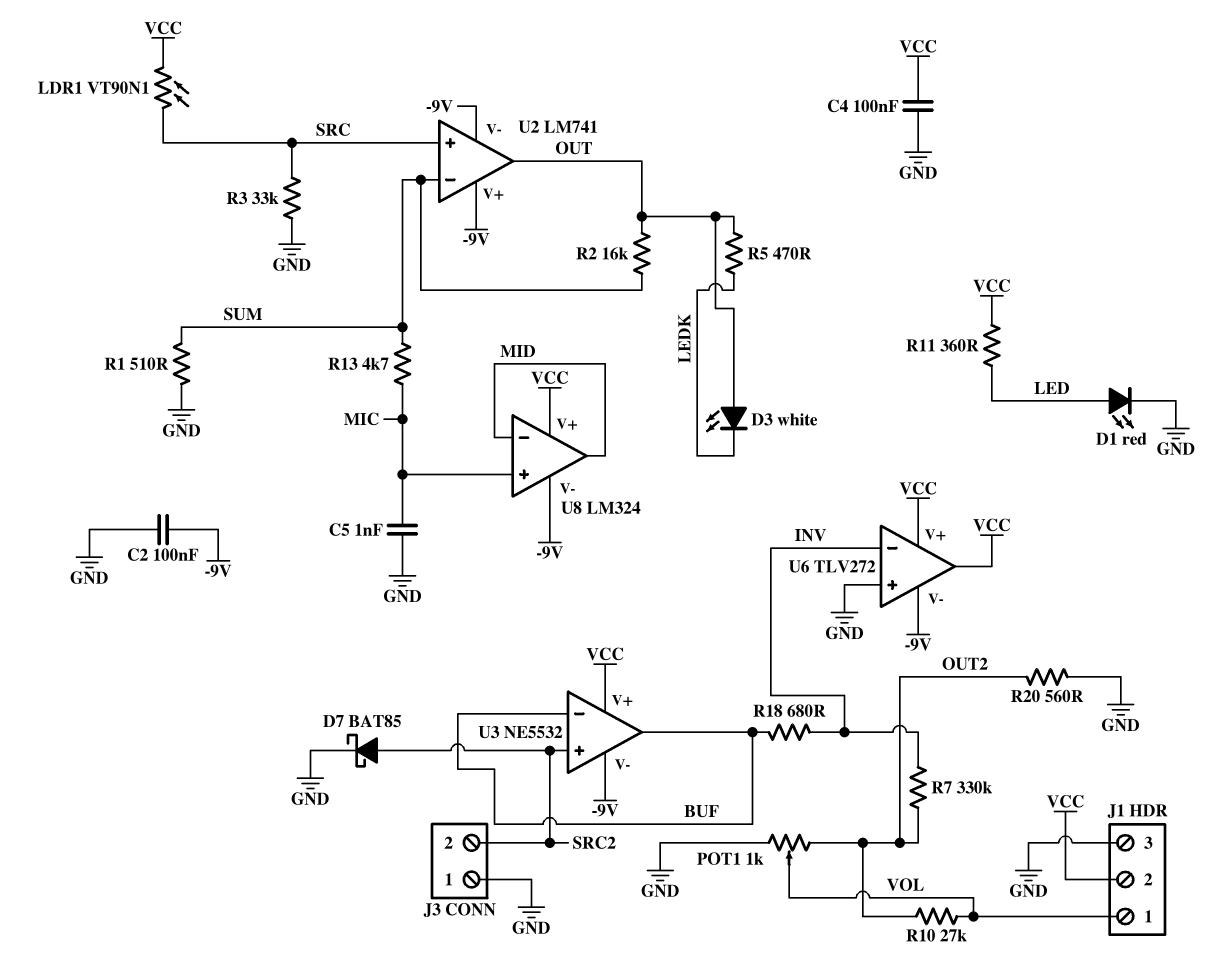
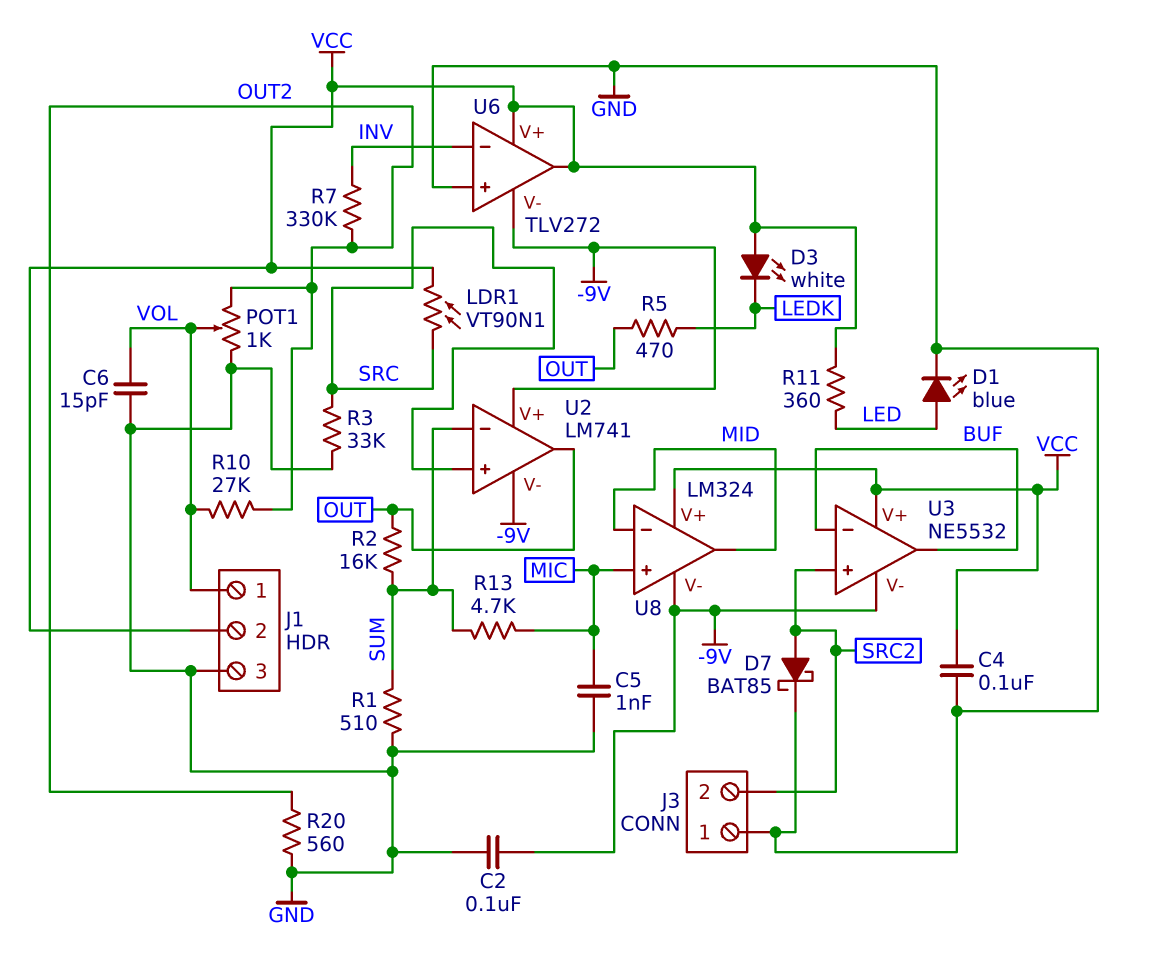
C6: none -> 15pF (GND, VOL)
D1: LED red (A LED, K GND) -> LED blue (A LED, K GND)
D3: LED white (A OUT, K LEDK) -> LED white (A VCC, K LEDK)
R18: 680 (BUF, INV) -> none

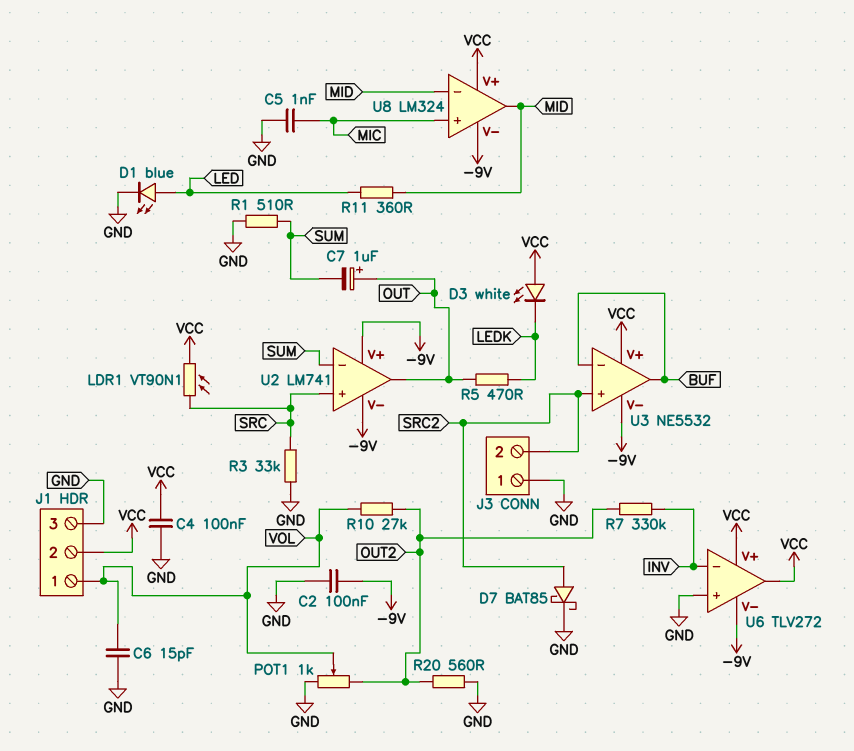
C7: none -> 1uF (plus OUT, minus SUM)
R2: 16k (OUT, SUM) -> none
R11: 360 (LED, VCC) -> 360 (LED, MID)
R13: 4.7k (MIC, SUM) -> none

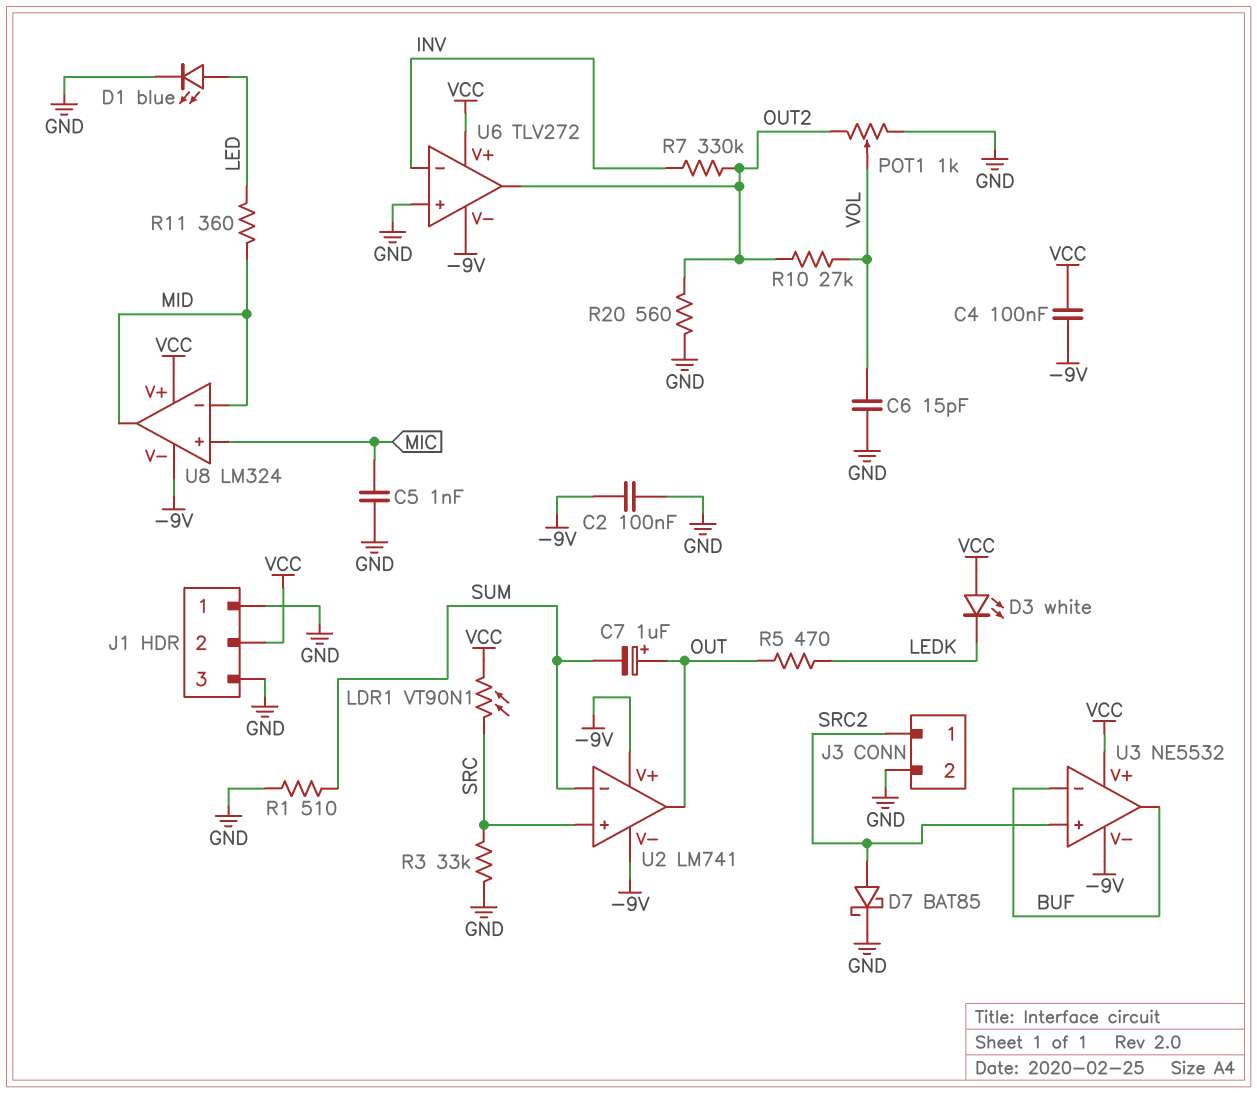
C4: 100nF (GND, VCC) -> 100nF (-9V, VCC)
J1 pin 1: VOL -> GND
J3 pin 1: GND -> SRC2
J3 pin 2: SRC2 -> GND
U6 pin out: VCC -> OUT2

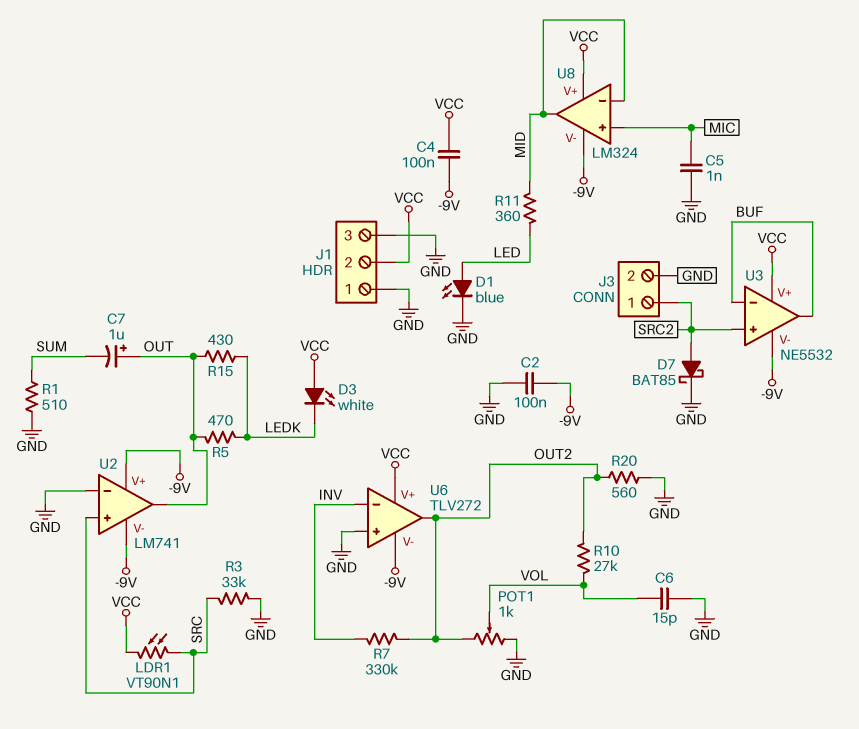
R15: none -> 430 (LEDK, OUT)
U2 pin in-: SUM -> GND

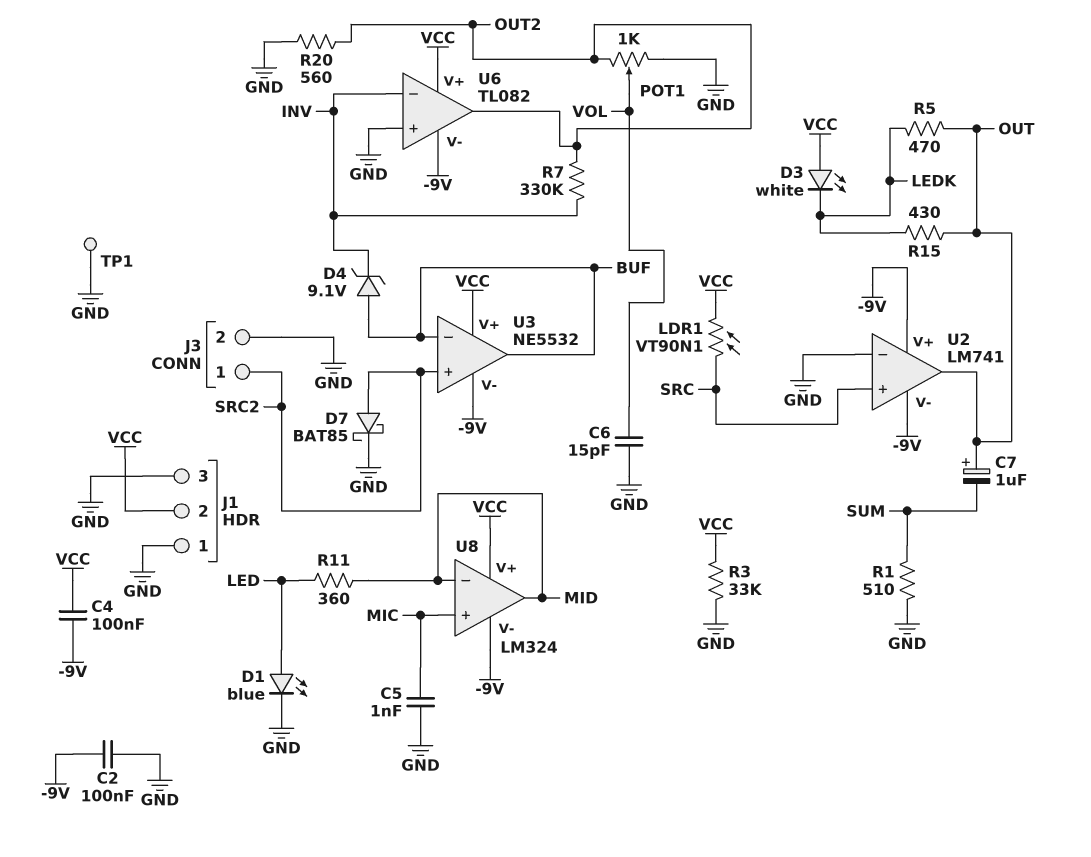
D4: none -> zener 9.1V (A BUF, K INV)
R3: 33k (GND, SRC) -> 33k (GND, VCC)
R10: 27k (OUT2, VOL) -> none
TP1: none -> test point (GND)
U6: TLV272 -> TL082

